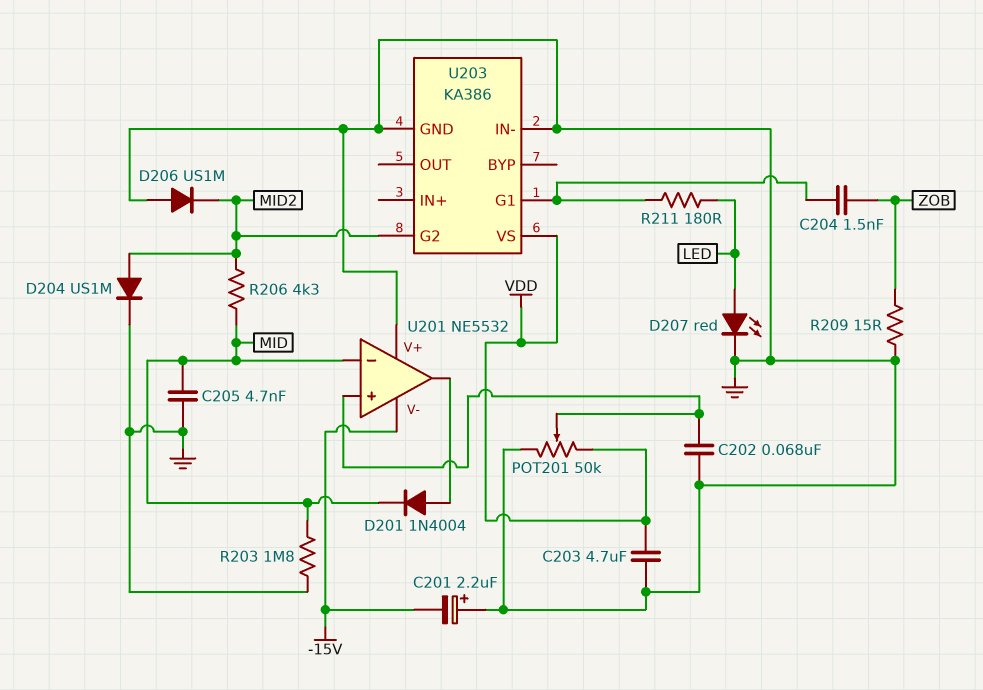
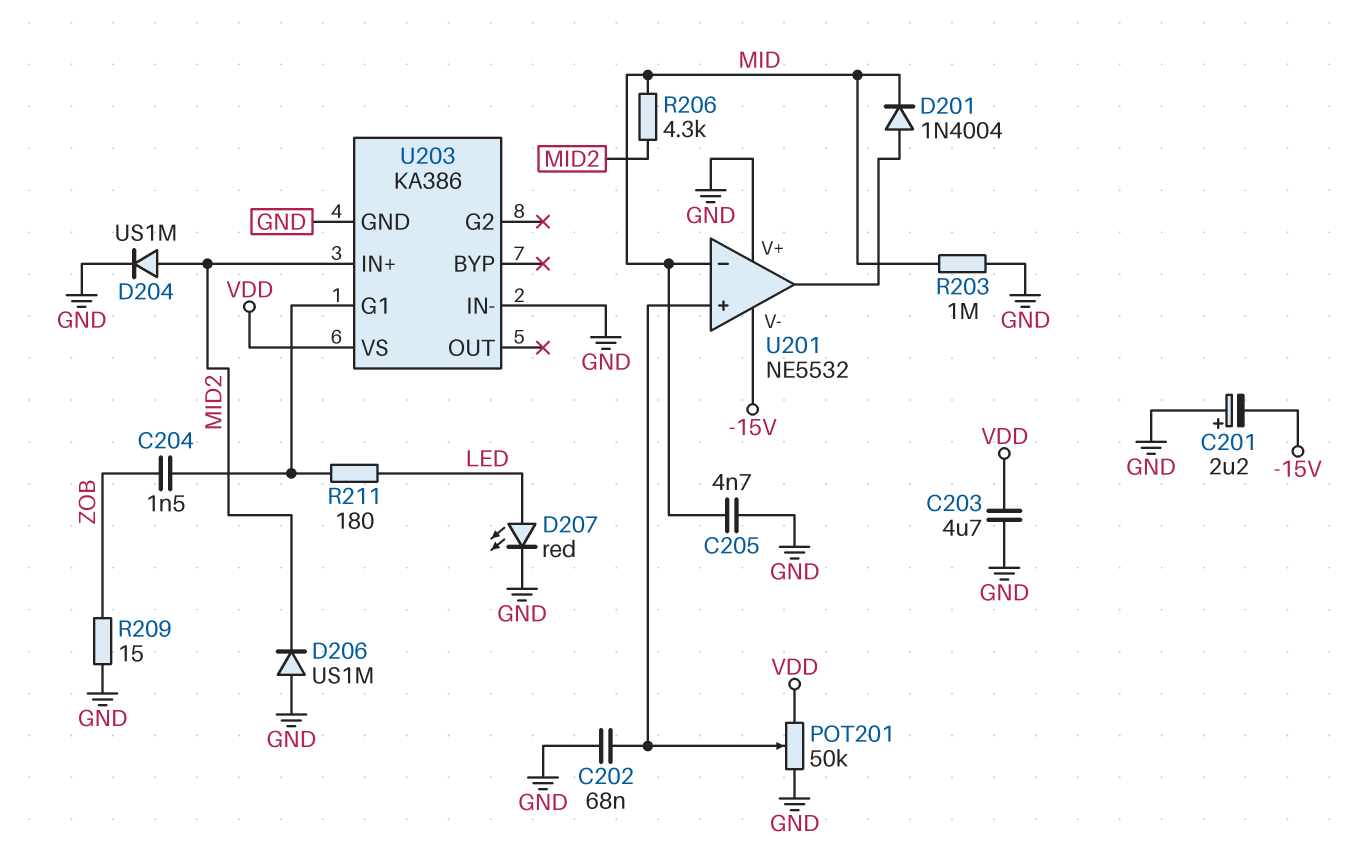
R203: 1.8M (GND, MID) -> 1M (GND, MID)
U203 pin G2: MID2 -> none
U203 pin IN+: none -> MID2

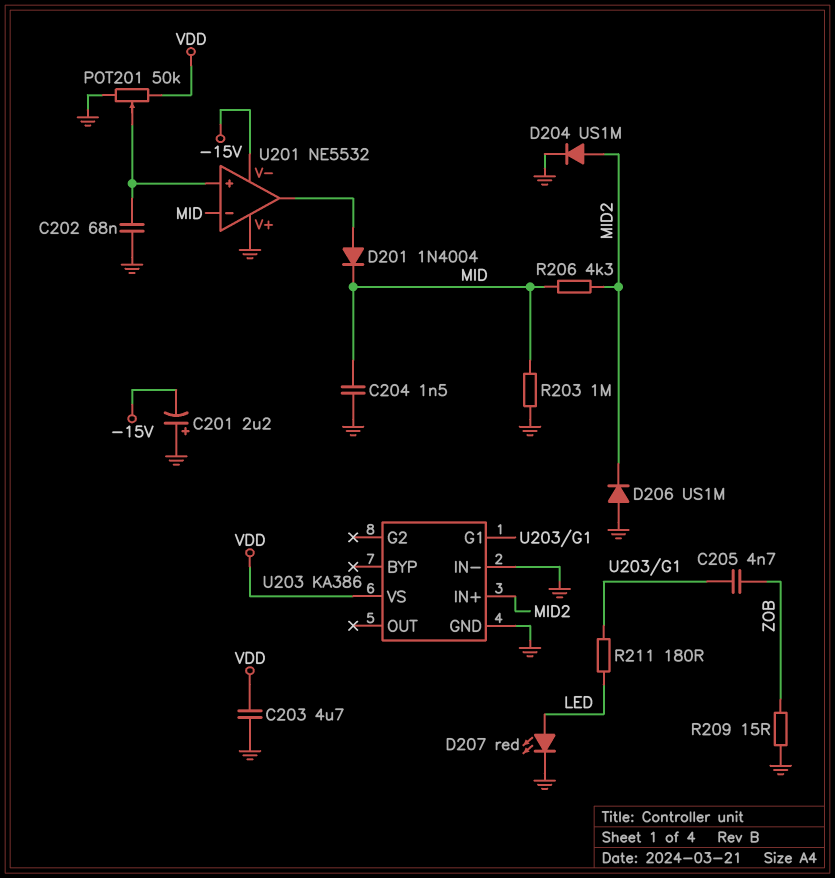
C204: 1.5nF (U203/G1, ZOB) -> 1.5nF (GND, MID)
C205: 4.7nF (GND, MID) -> 4.7nF (U203/G1, ZOB)

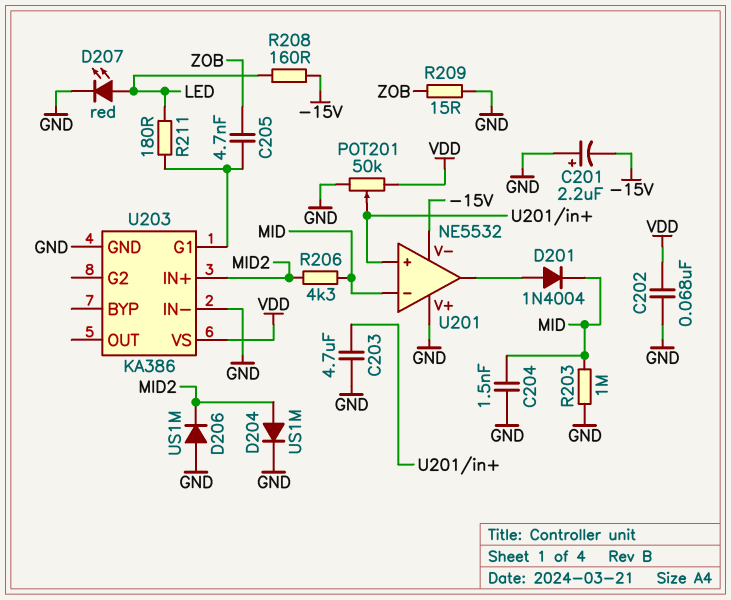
C202: 68nF (GND, U201/in+) -> 68nF (GND, VDD)
C203: 4.7uF (GND, VDD) -> 4.7uF (GND, U201/in+)
R208: none -> 160 (-15V, LED)

